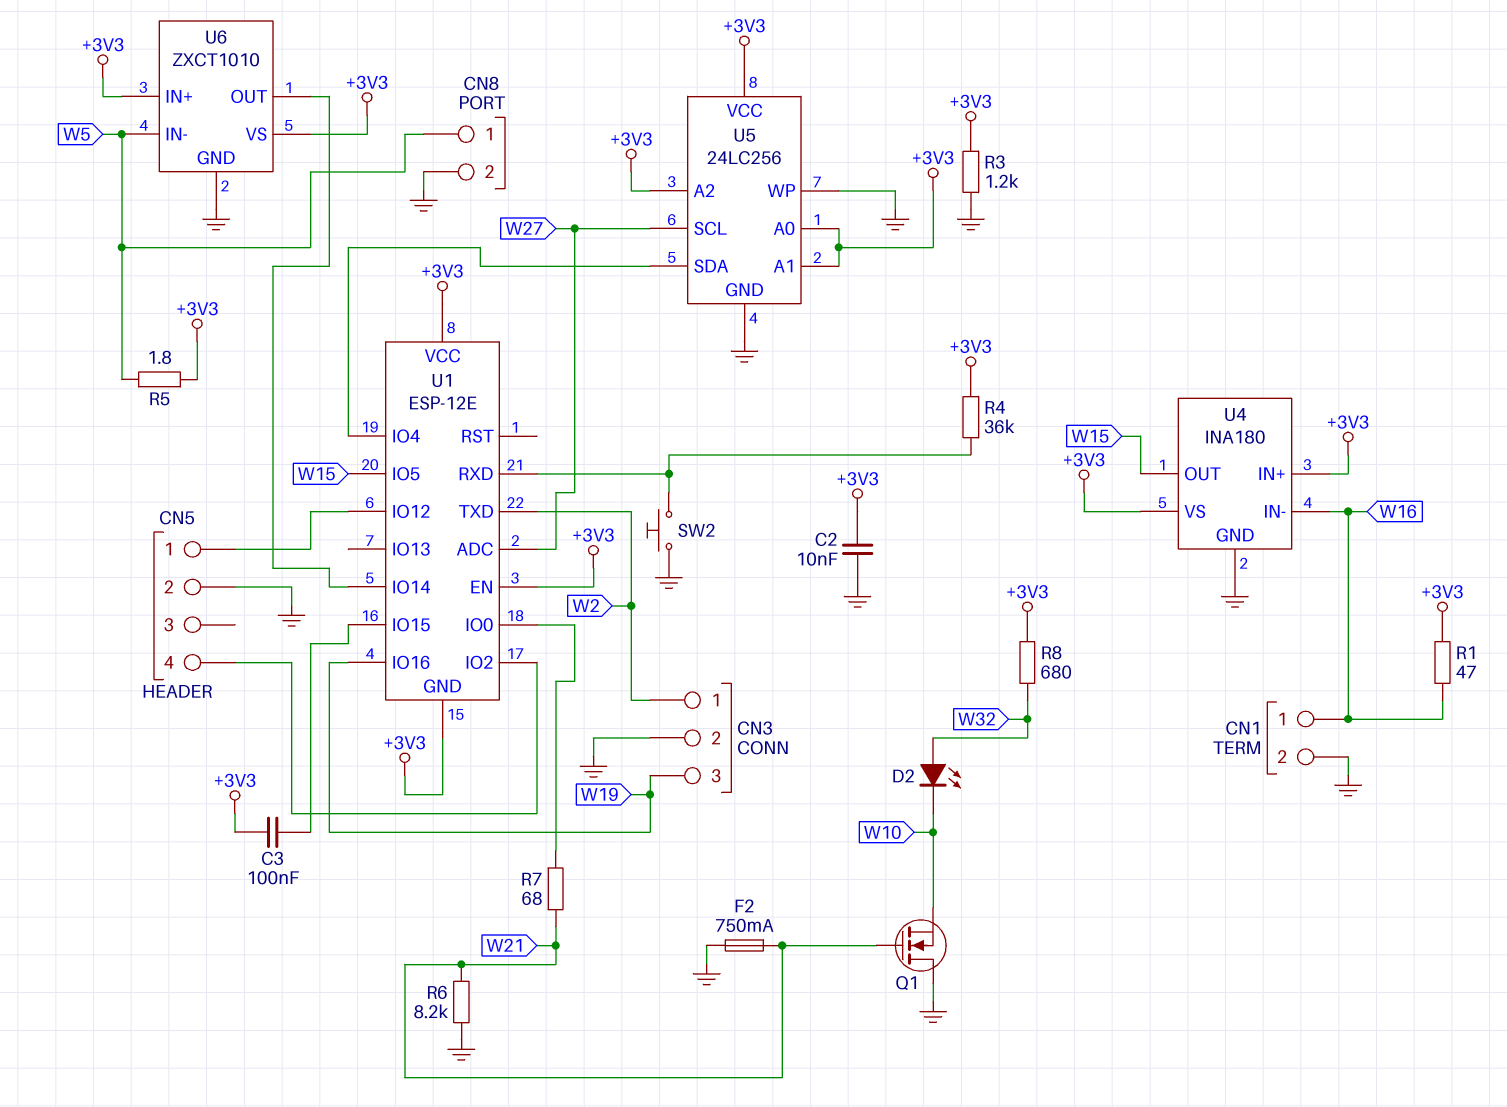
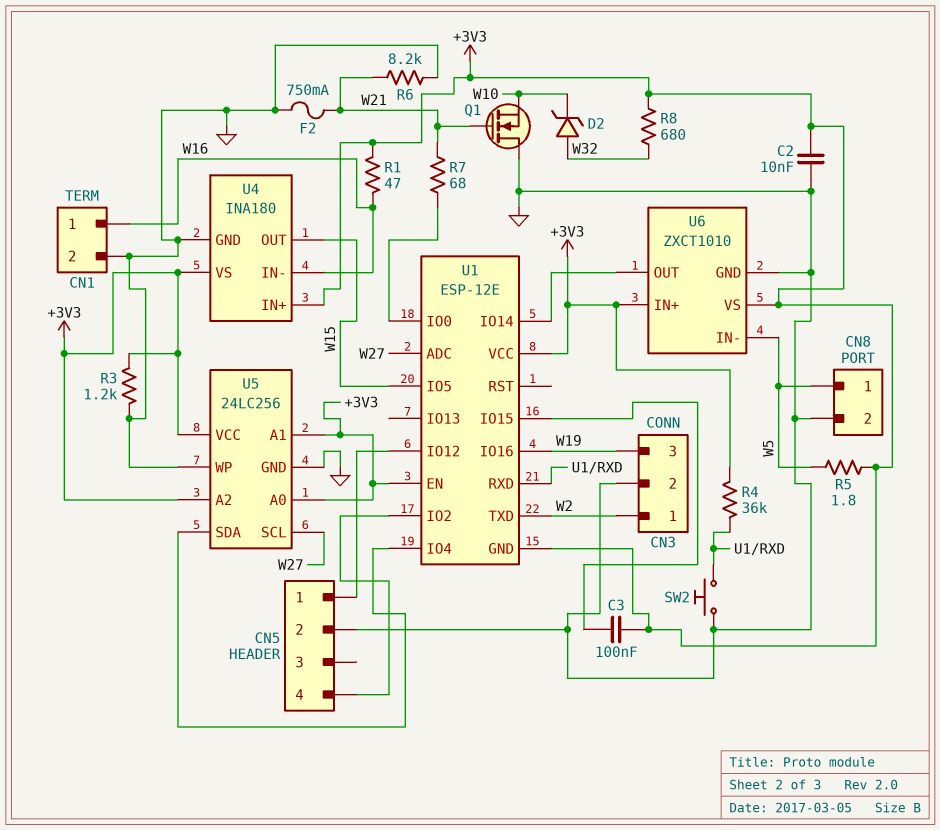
D2: LED (A W32, K W10) -> zener (A W32, K W10)

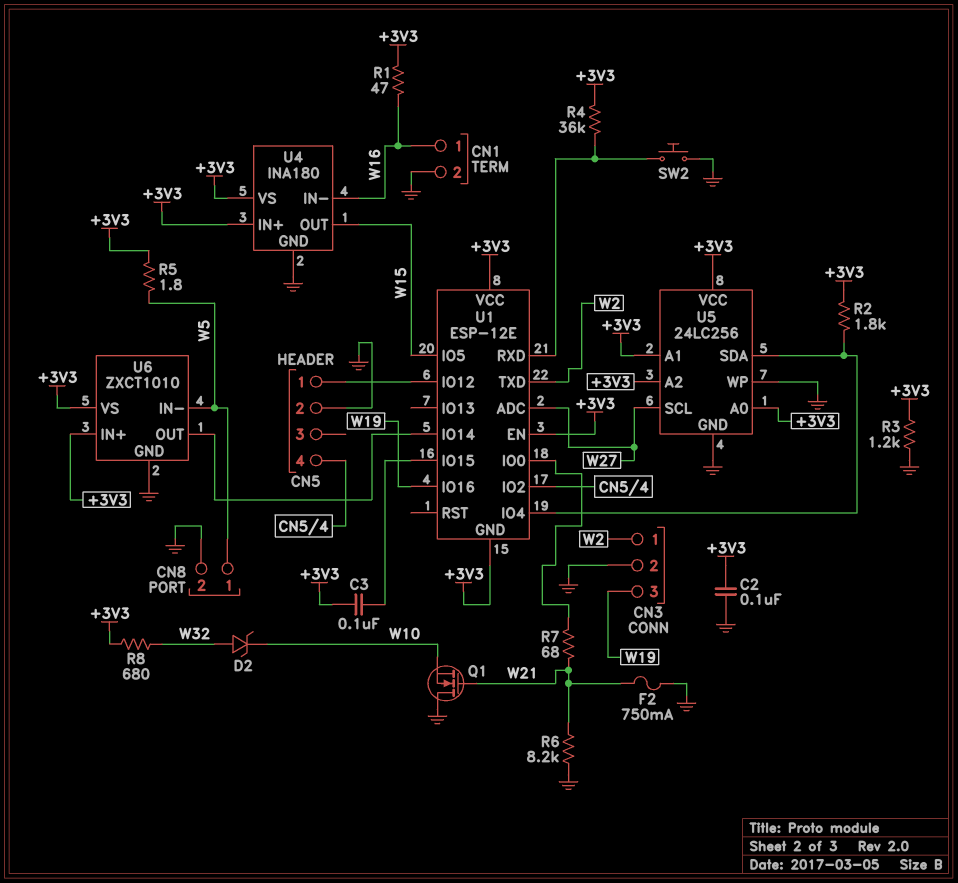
C2: 10nF (+3V3, GND) -> 100nF (+3V3, GND)
R2: none -> 1.8k (+3V3, U1/IO4)

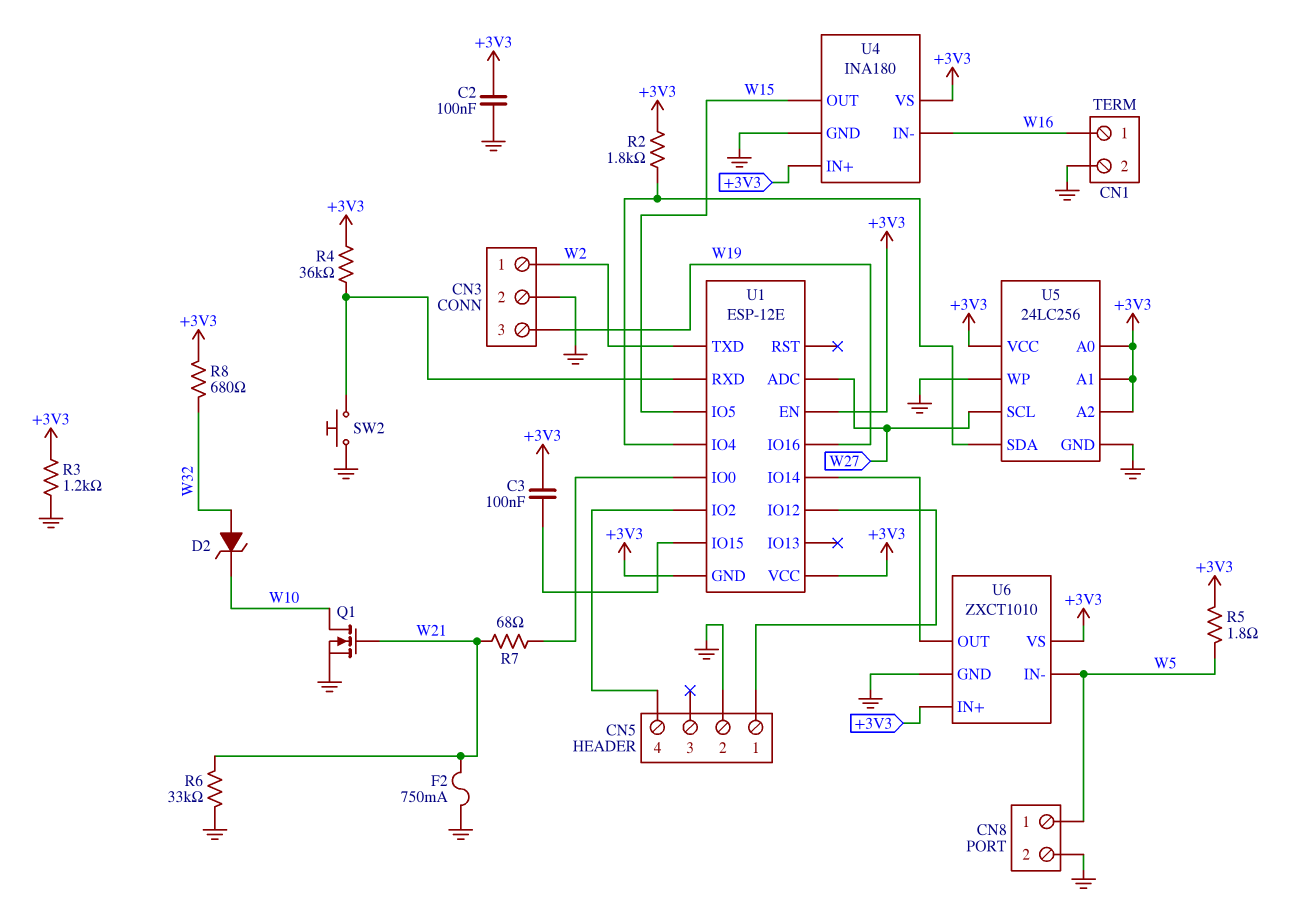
Q1: NMOS (G W21, D GND, S W10) -> NMOS (G W21, D W10, S GND)
R1: 47 (+3V3, W16) -> none
R6: 8.2k (GND, W21) -> 33k (GND, W21)

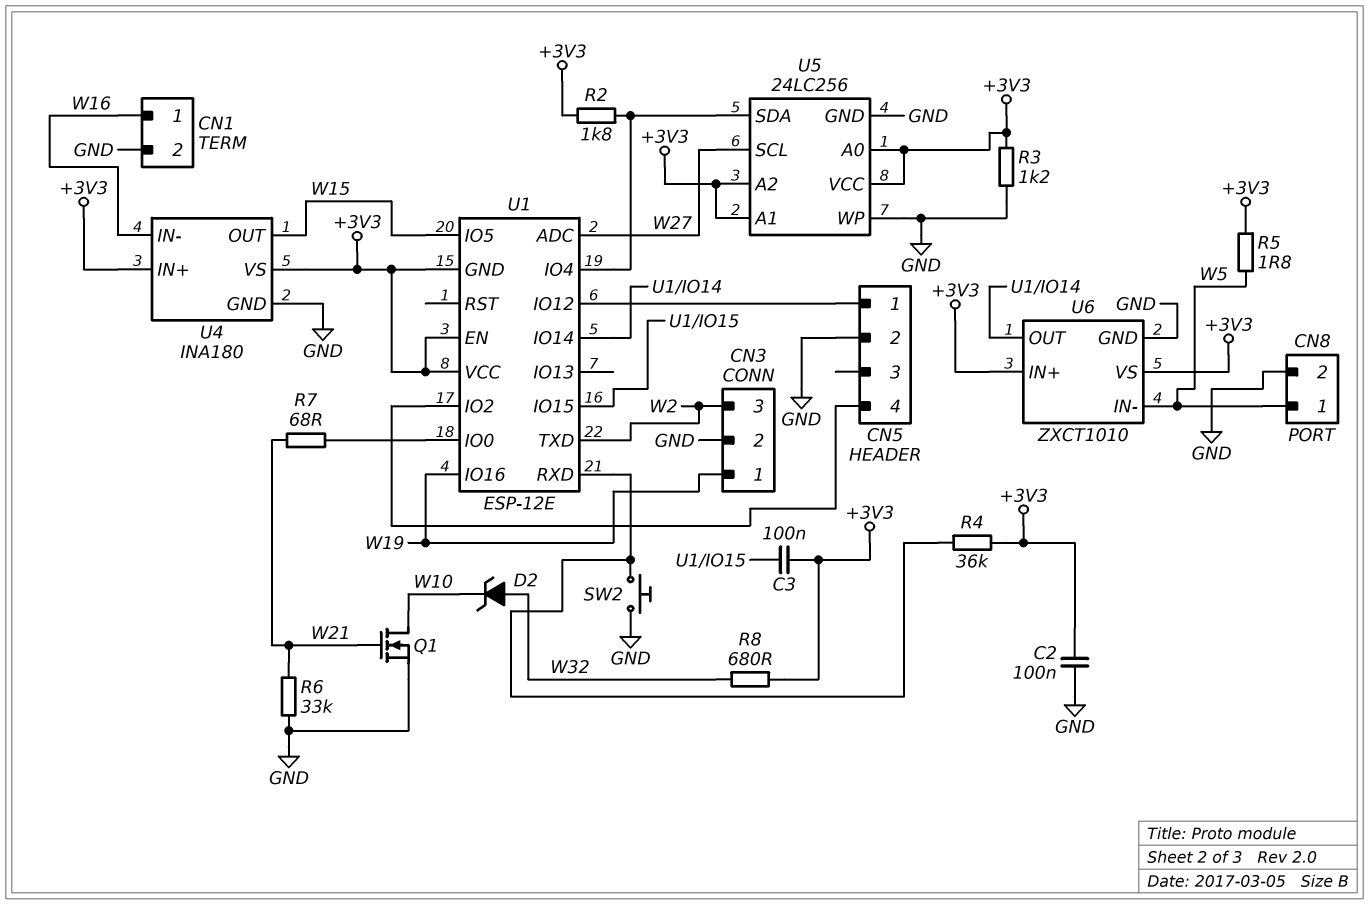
CN3 pin 1: W2 -> W19
CN3 pin 3: W19 -> W2
F2: 750mA (GND, W21) -> none

